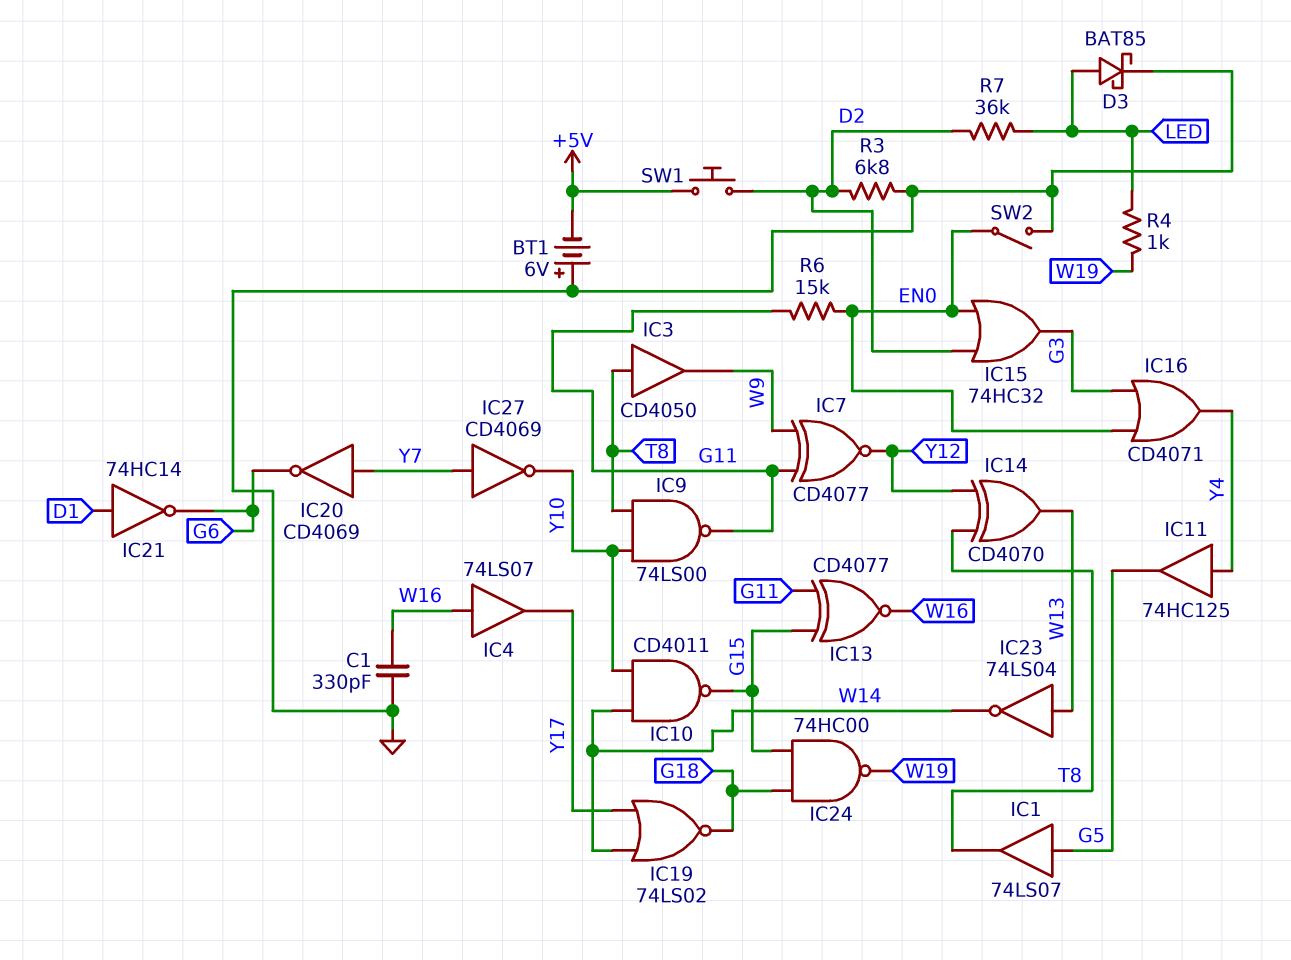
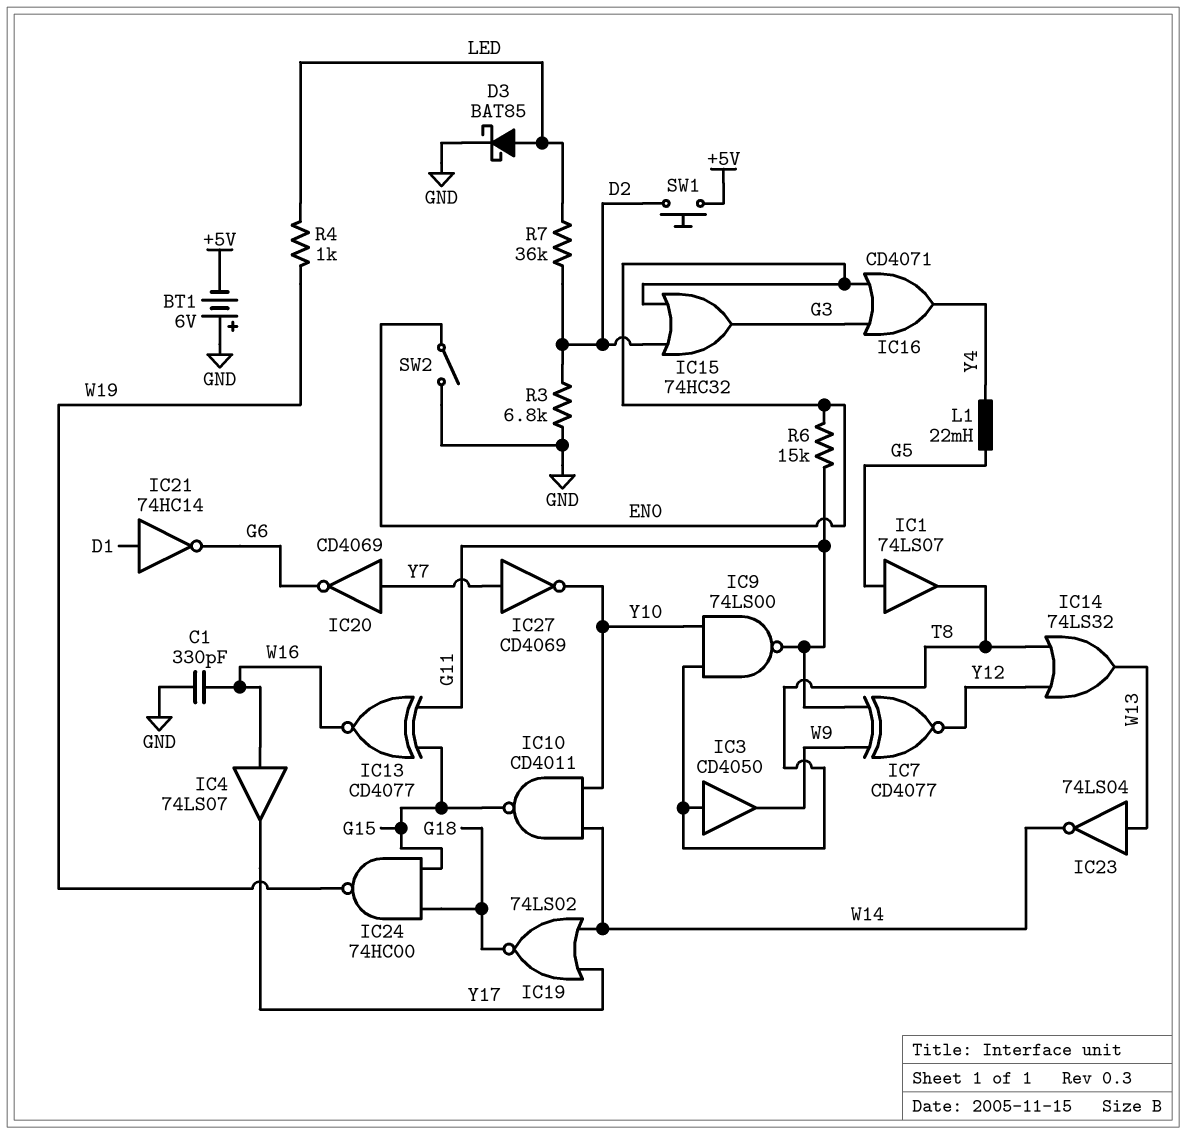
IC11: buffer 74HC125 (in Y4, out G5) -> none
IC14: XOR CD4070 (in T8, in Y12, out W13) -> OR 74LS32 (in T8, in Y12, out W13)
L1: none -> 22mH (G5, Y4)

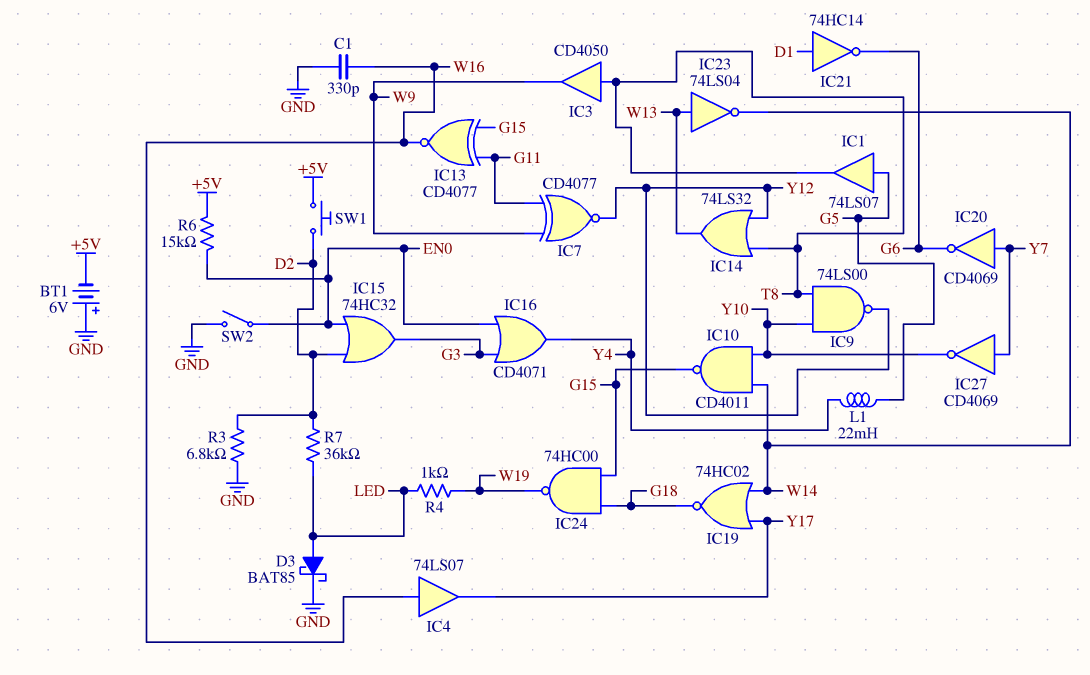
IC9: NAND 74LS00 (in T8, in Y10, out G11) -> NAND 74LS00 (in T8, in Y10, out Y12)
IC19: NOR 74LS02 (in W14, in Y17, out G18) -> NOR 74HC02 (in W14, in Y17, out G18)
R6: 15k (EN0, G11) -> 15k (+5V, EN0)

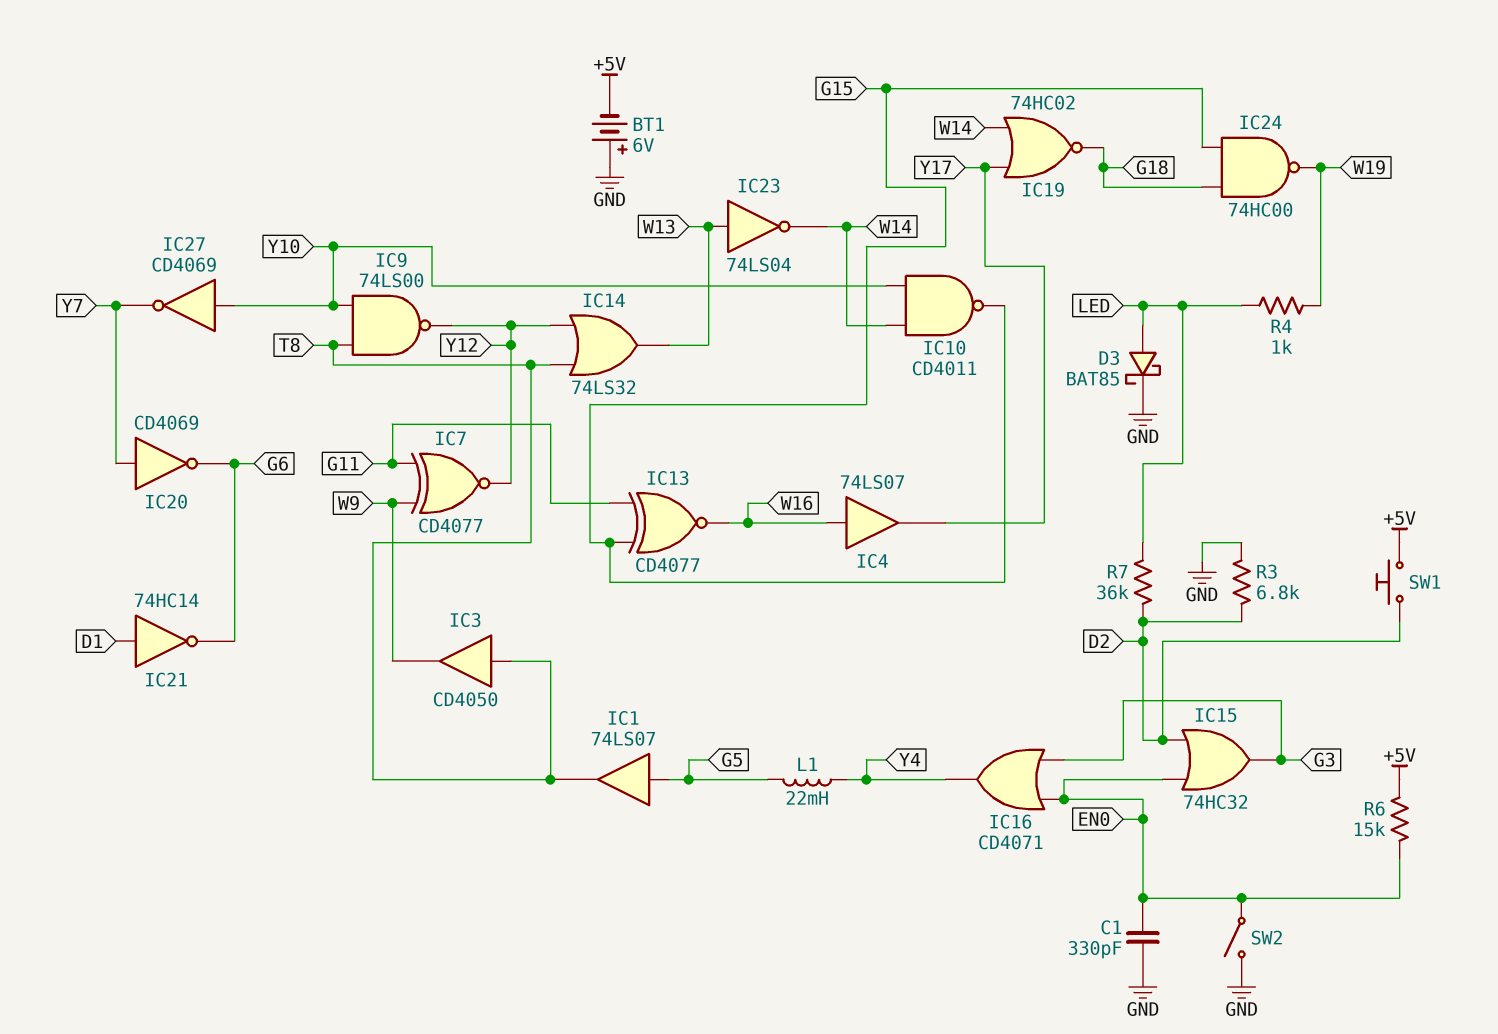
C1: 330pF (GND, W16) -> 330pF (EN0, GND)
IC27: NOT CD4069 (in Y7, out Y10) -> NOT CD4069 (in Y10, out Y7)

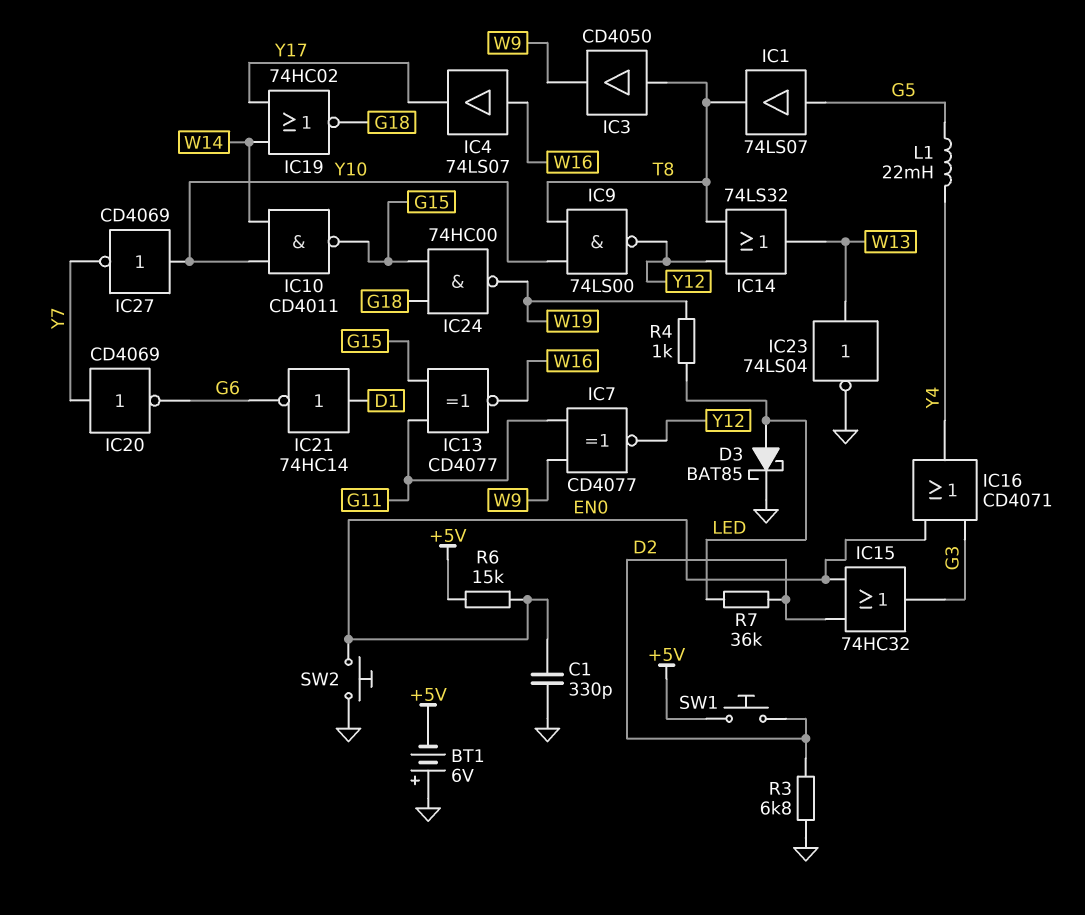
IC23: NOT 74LS04 (in W13, out W14) -> NOT 74LS04 (in W13, out GND)
SW2: switch (EN0, GND) -> button (EN0, GND)

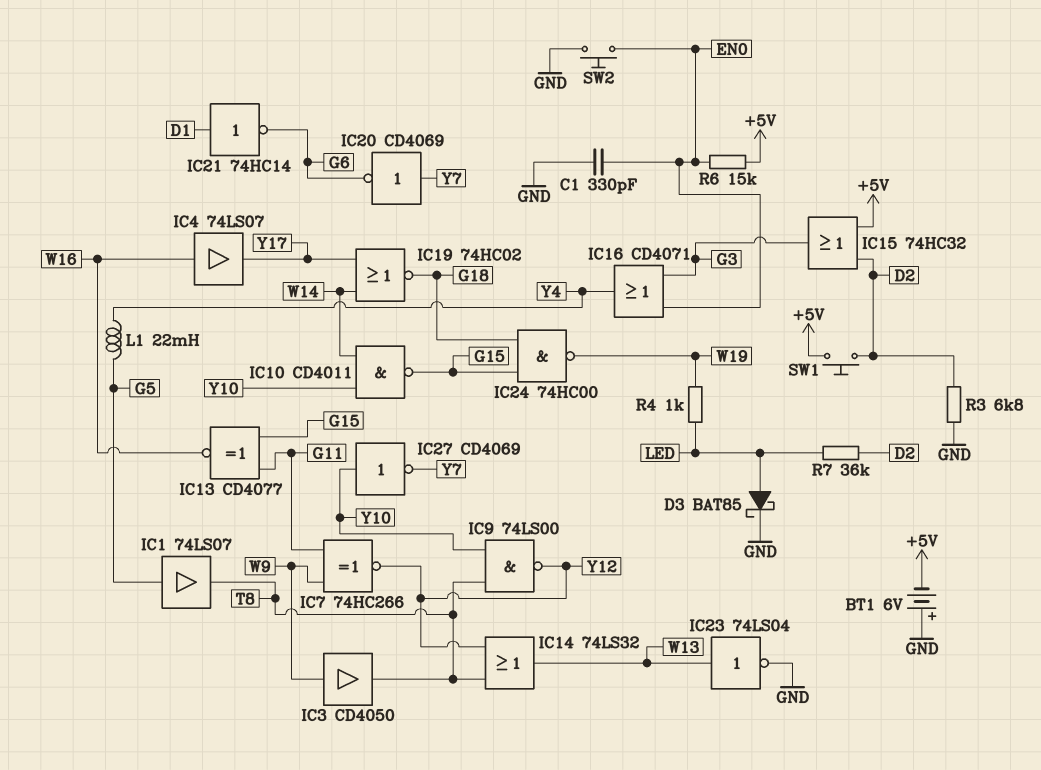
IC3: buffer CD4050 (in T8, out W9) -> buffer CD4050 (in W9, out T8)
IC7: XNOR CD4077 (in G11, in W9, out Y12) -> XNOR 74HC266 (in G11, in W9, out Y12)
IC15: OR 74HC32 (in D2, in EN0, out G3) -> OR 74HC32 (in +5V, in D2, out G3)

